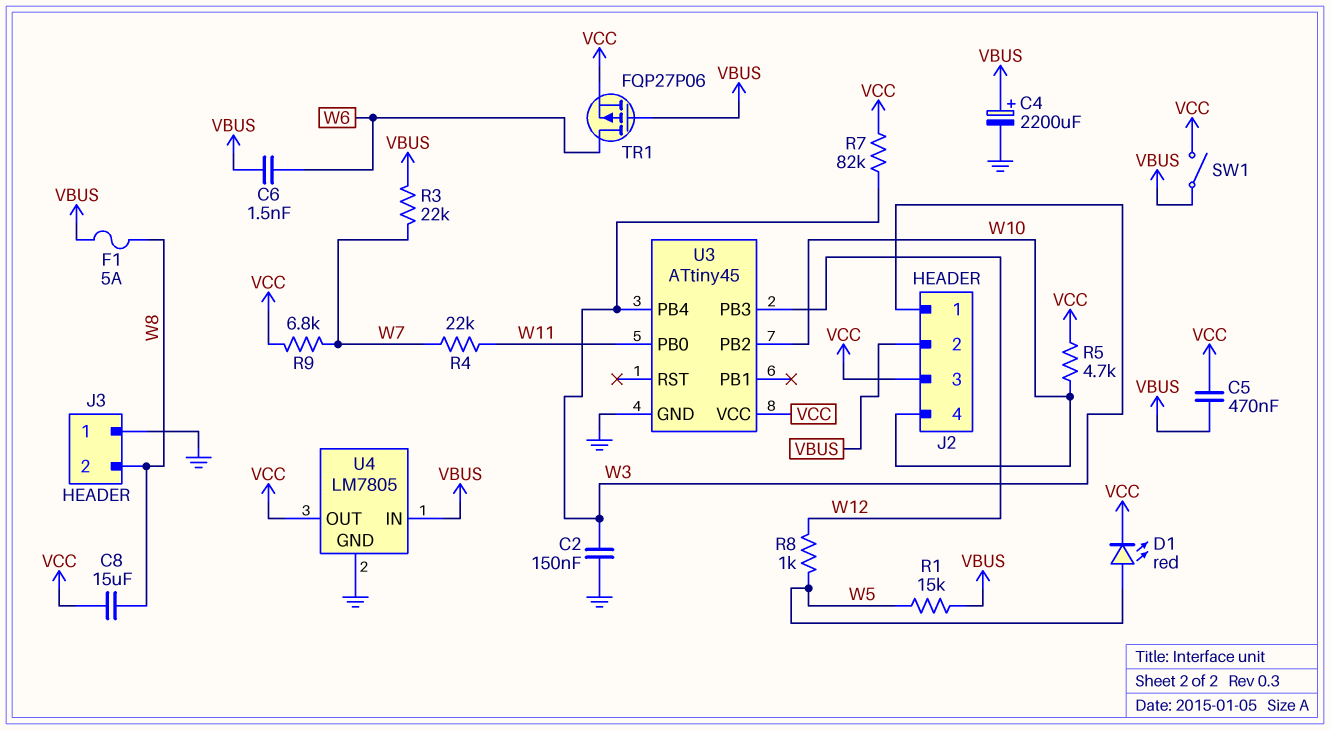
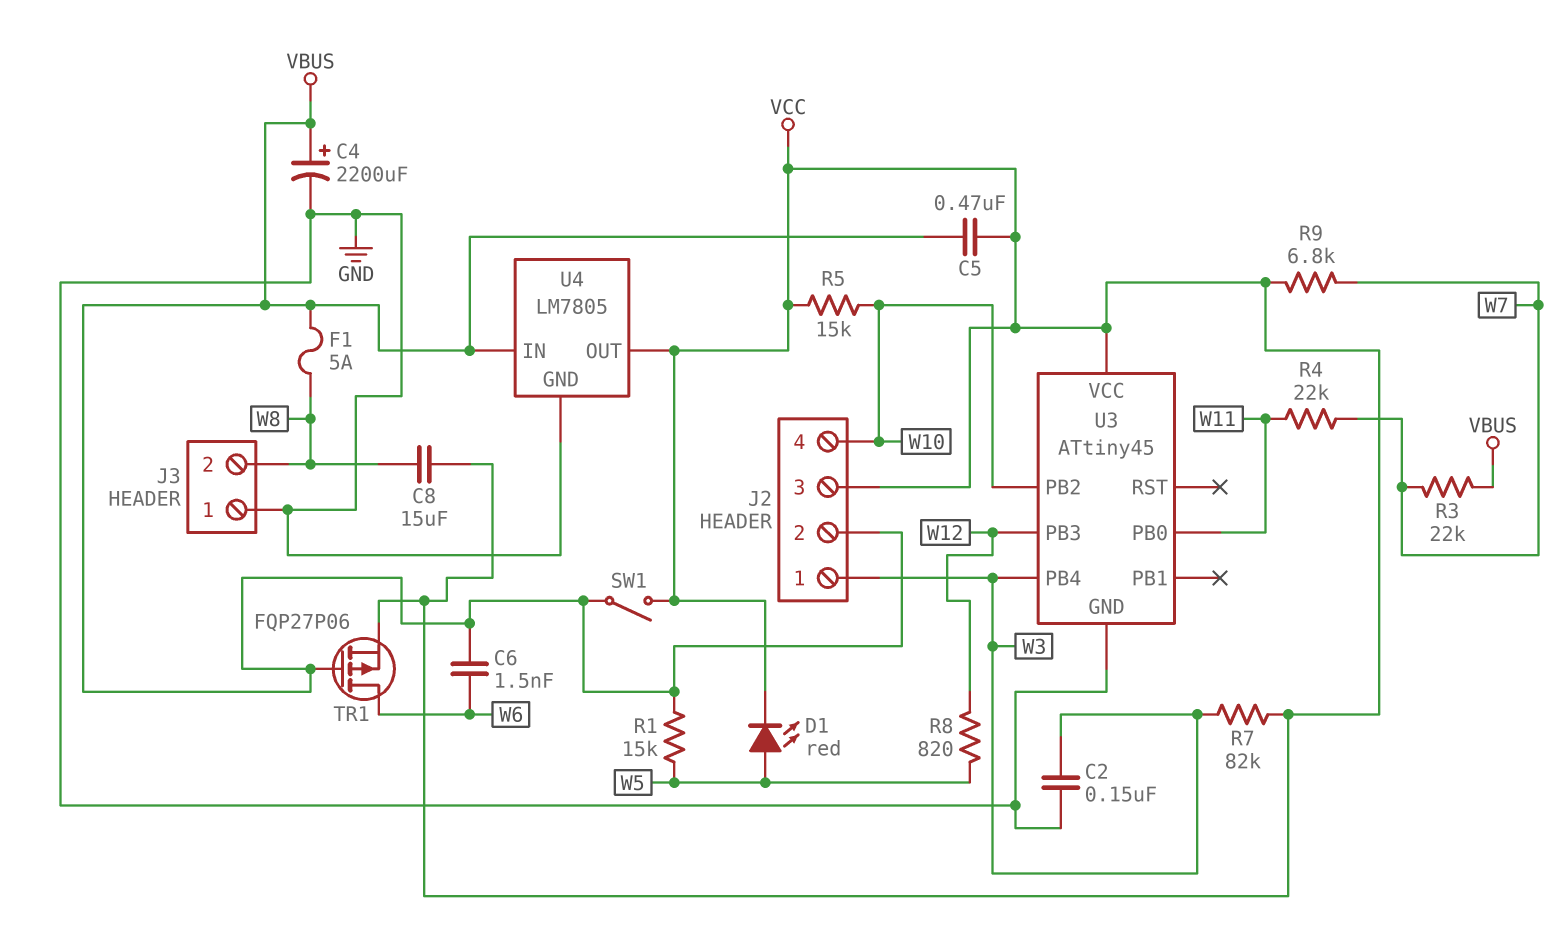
R5: 4.7k (VCC, W10) -> 15k (VCC, W10)
R8: 1k (W5, W12) -> 820 (W5, W12)

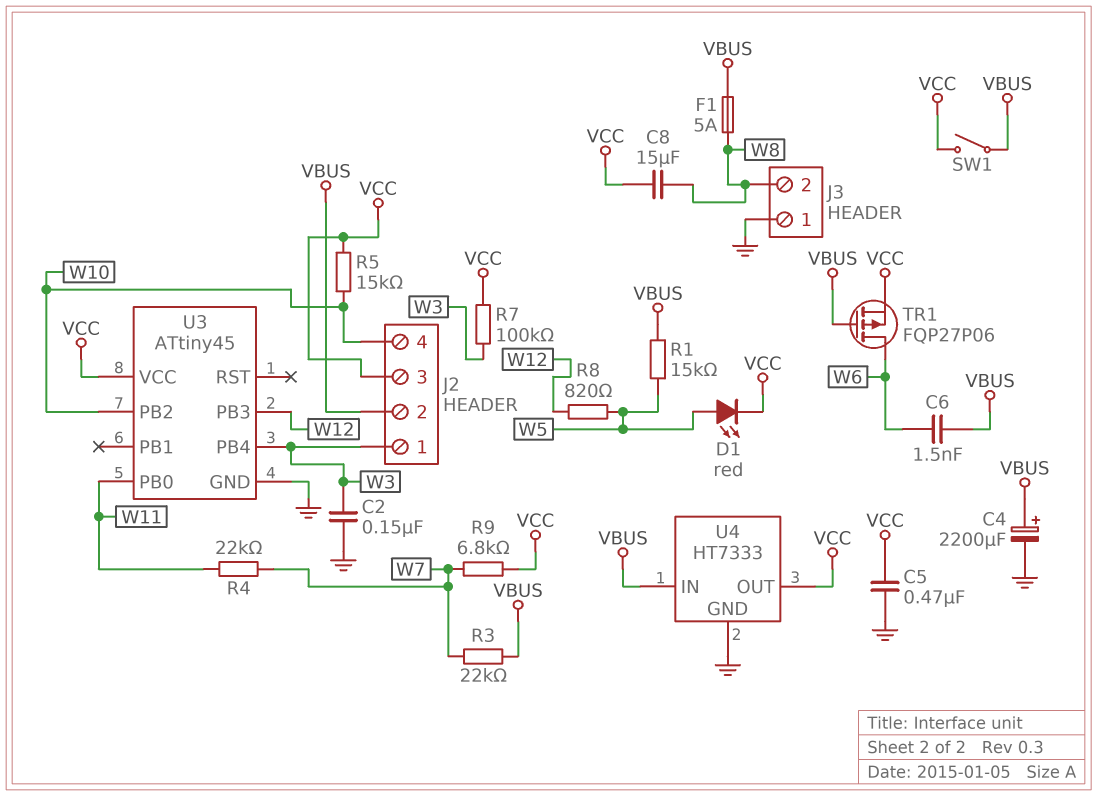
C5: 470nF (VBUS, VCC) -> 470nF (GND, VCC)
R7: 82k (VCC, W3) -> 100k (VCC, W3)
U4: LM7805 -> HT7333

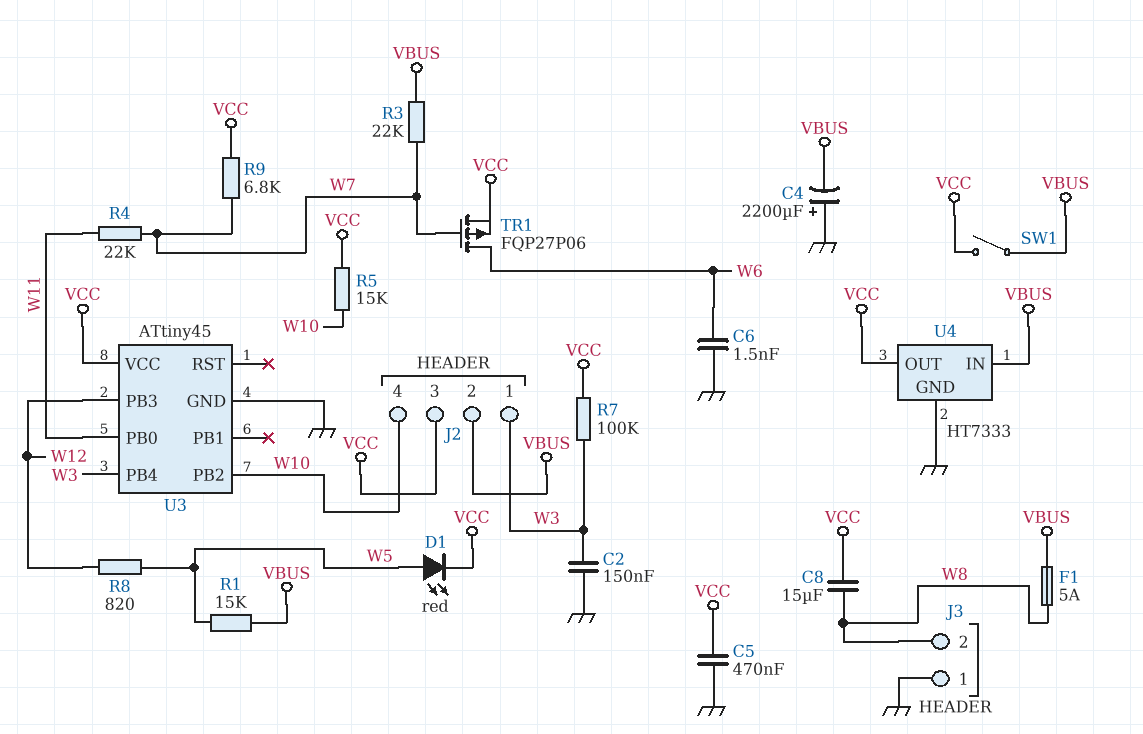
C4: 2200uF (plus VBUS, minus GND) -> 2200uF (plus GND, minus VBUS)
C6: 1.5nF (VBUS, W6) -> 1.5nF (GND, W6)
TR1: PMOS FQP27P06 (G VBUS, D W6, S VCC) -> PMOS FQP27P06 (G W7, D W6, S VCC)

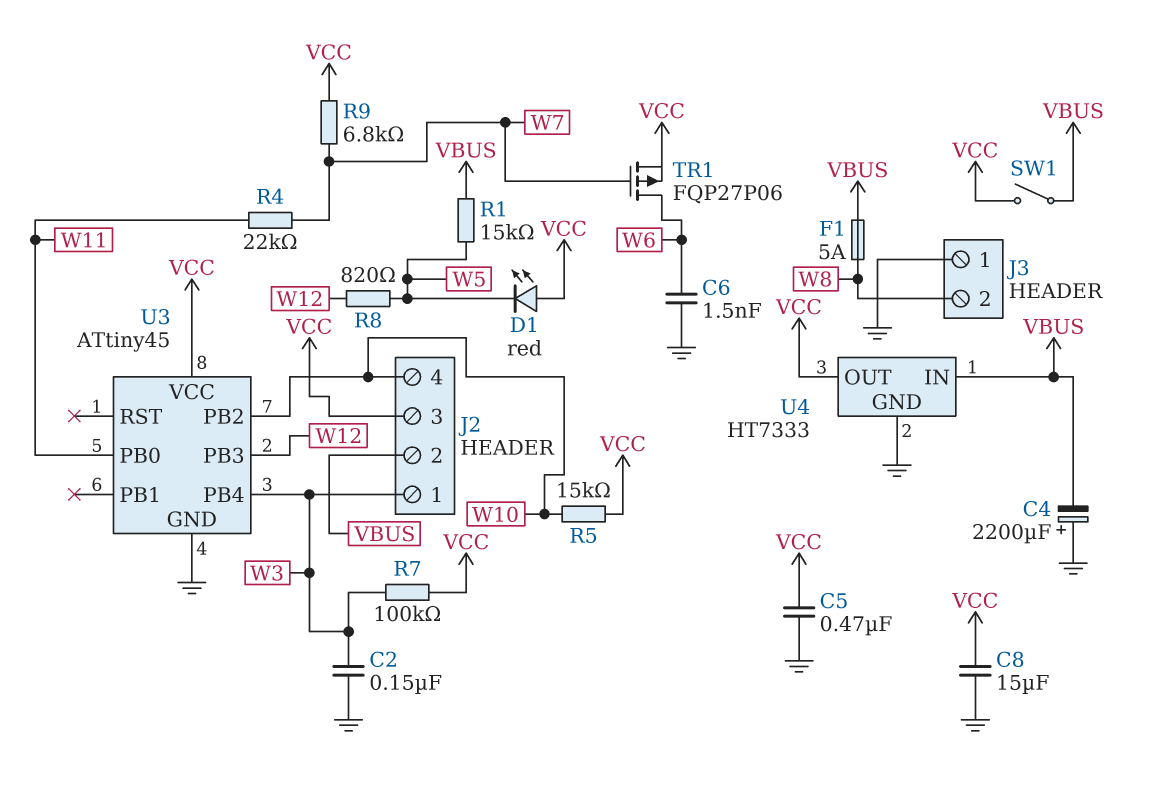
C8: 15uF (VCC, W8) -> 15uF (GND, VCC)
D1: LED red (A W5, K VCC) -> LED red (A VCC, K W5)
R3: 22k (VBUS, W7) -> none

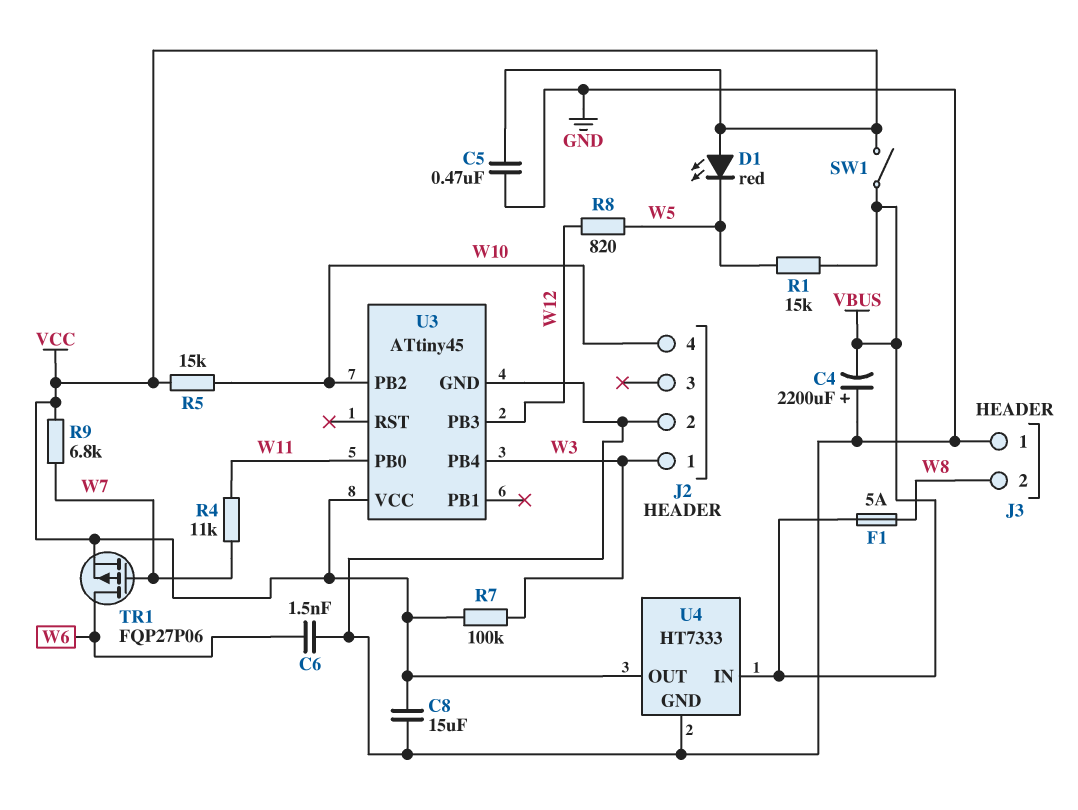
C2: 150nF (GND, W3) -> none
J2 pin 2: VBUS -> GND
J2 pin 3: VCC -> none
R4: 22k (W7, W11) -> 11k (W7, W11)

